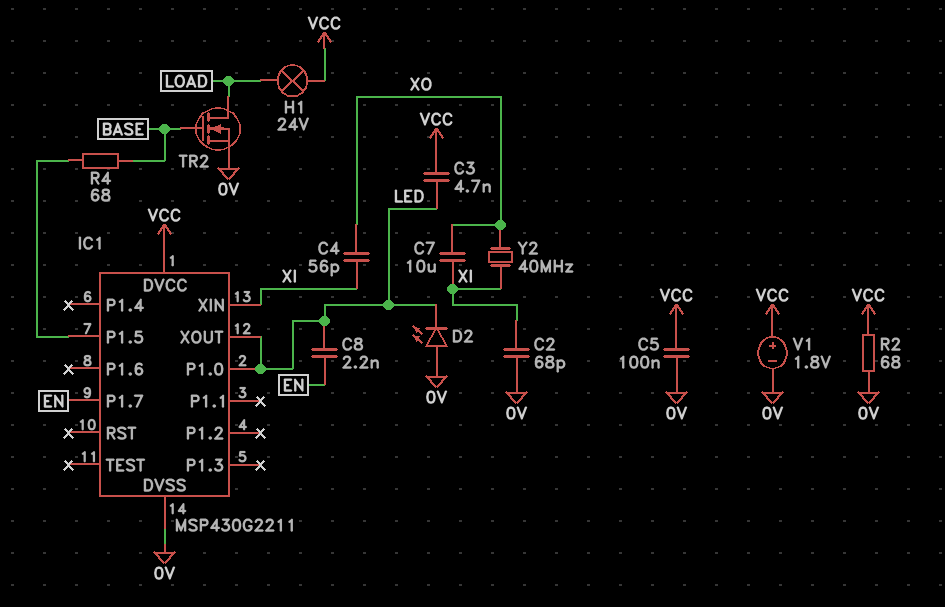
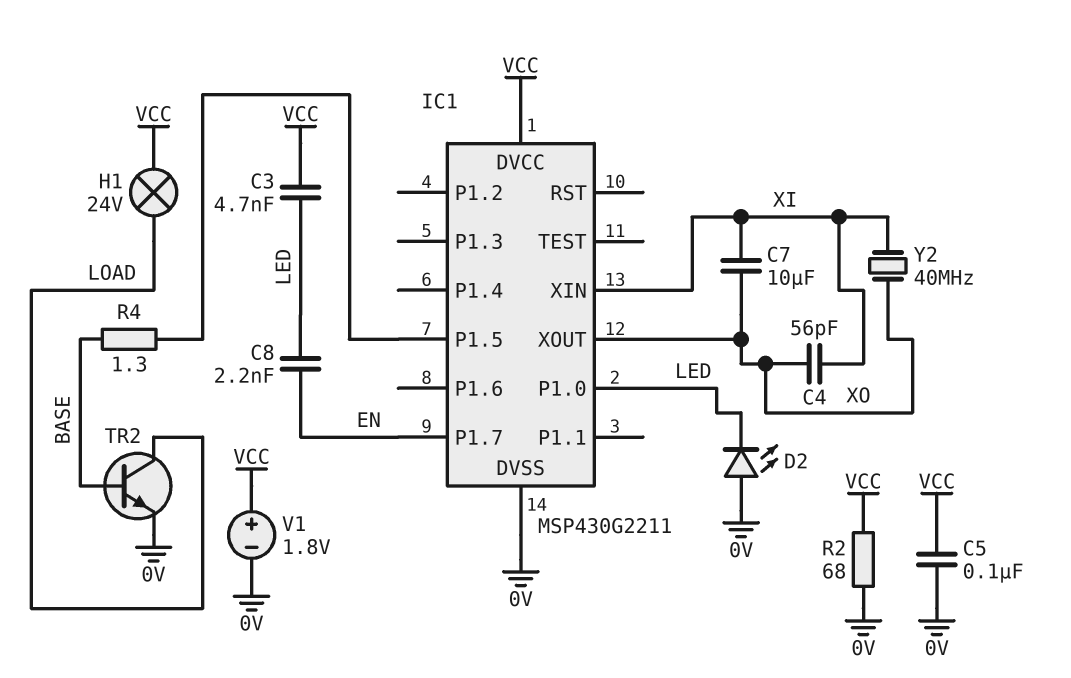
C2: 68pF (0V, XI) -> none
IC1 pin XOUT: LED -> XO
R4: 68 (BASE, IC1/P1.5) -> 1.3 (BASE, IC1/P1.5)
TR2: NMOS (G BASE, D LOAD, S 0V) -> NPN (B BASE, C LOAD, E 0V)

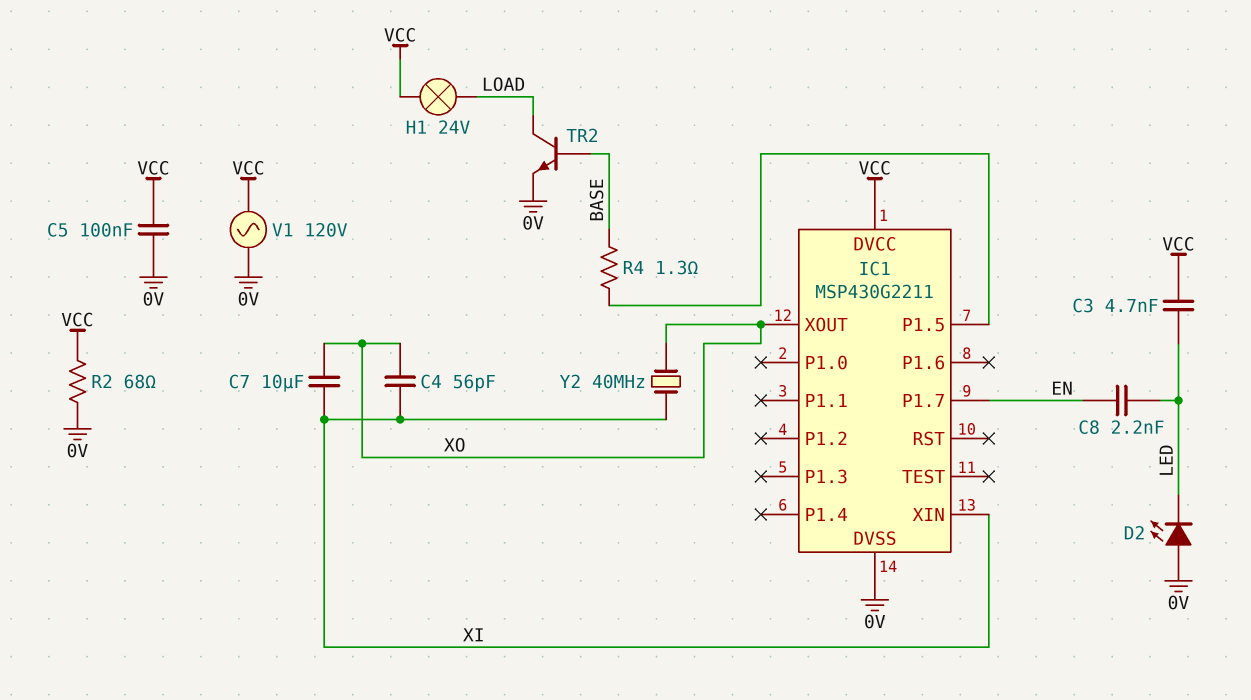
IC1 pin P1.0: LED -> none
V1: 1.8V (plus VCC, minus 0V) -> AC 120V (0V, VCC)

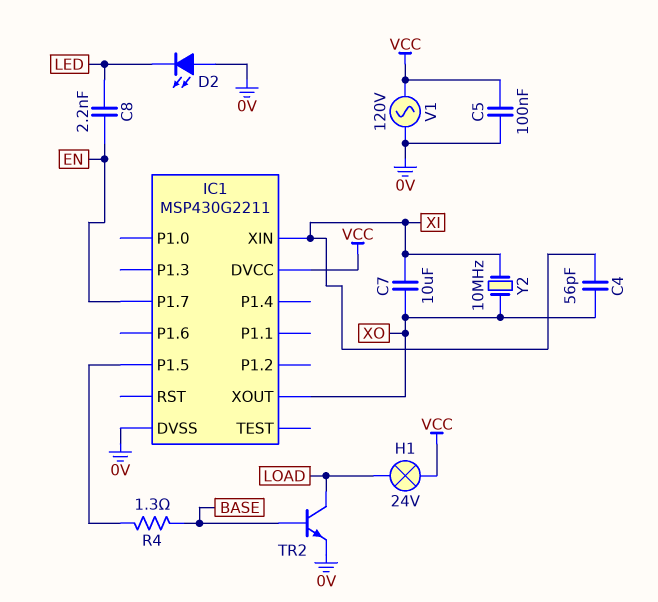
C3: 4.7nF (LED, VCC) -> none
R2: 68 (0V, VCC) -> none
Y2: 40MHz (XI, XO) -> 10MHz (XI, XO)

